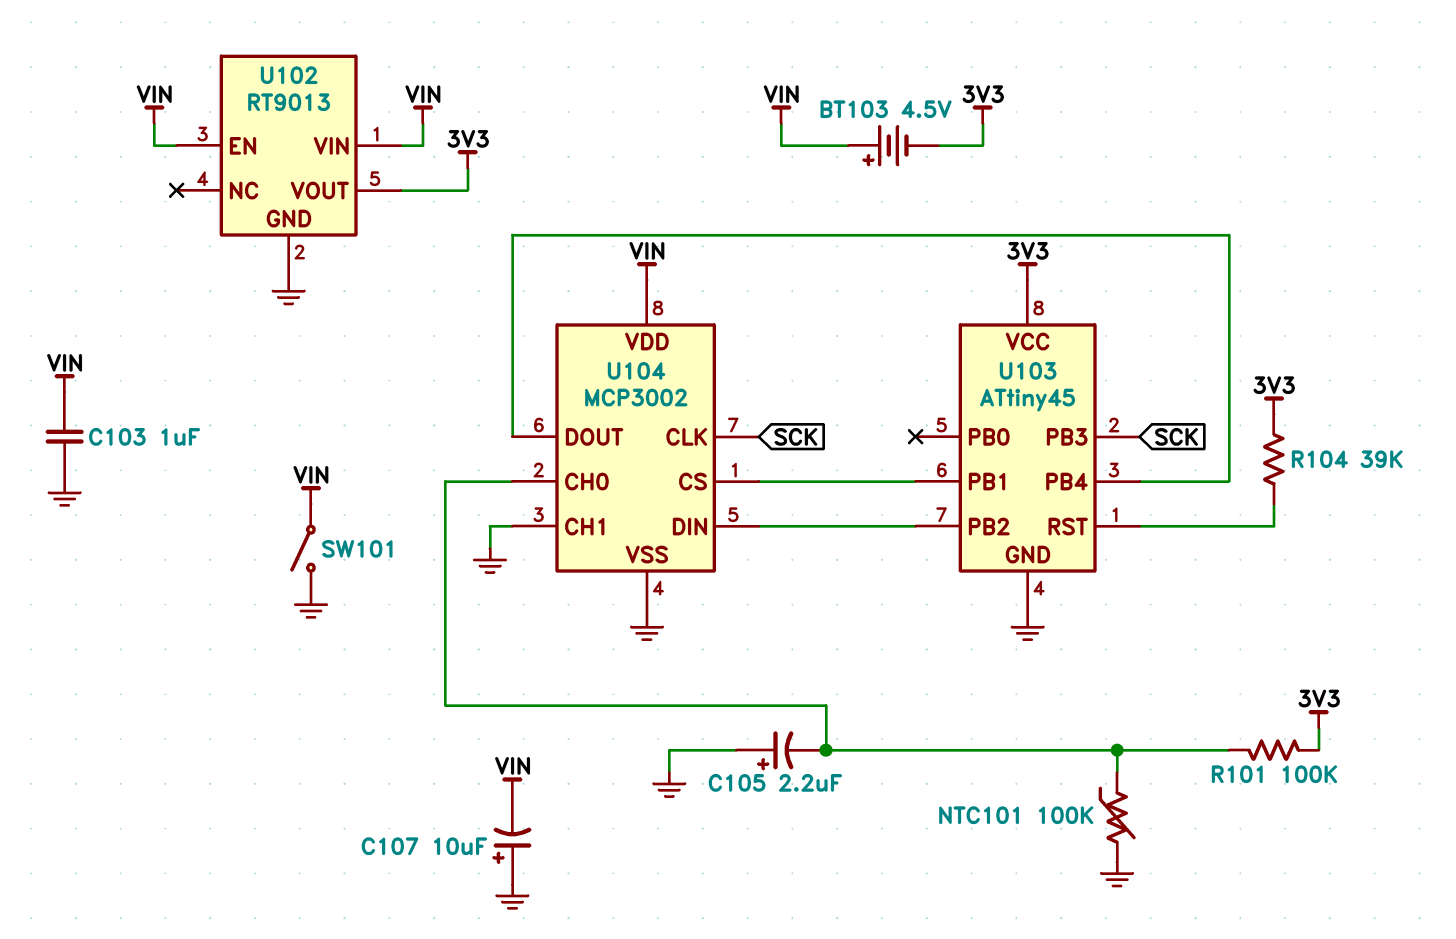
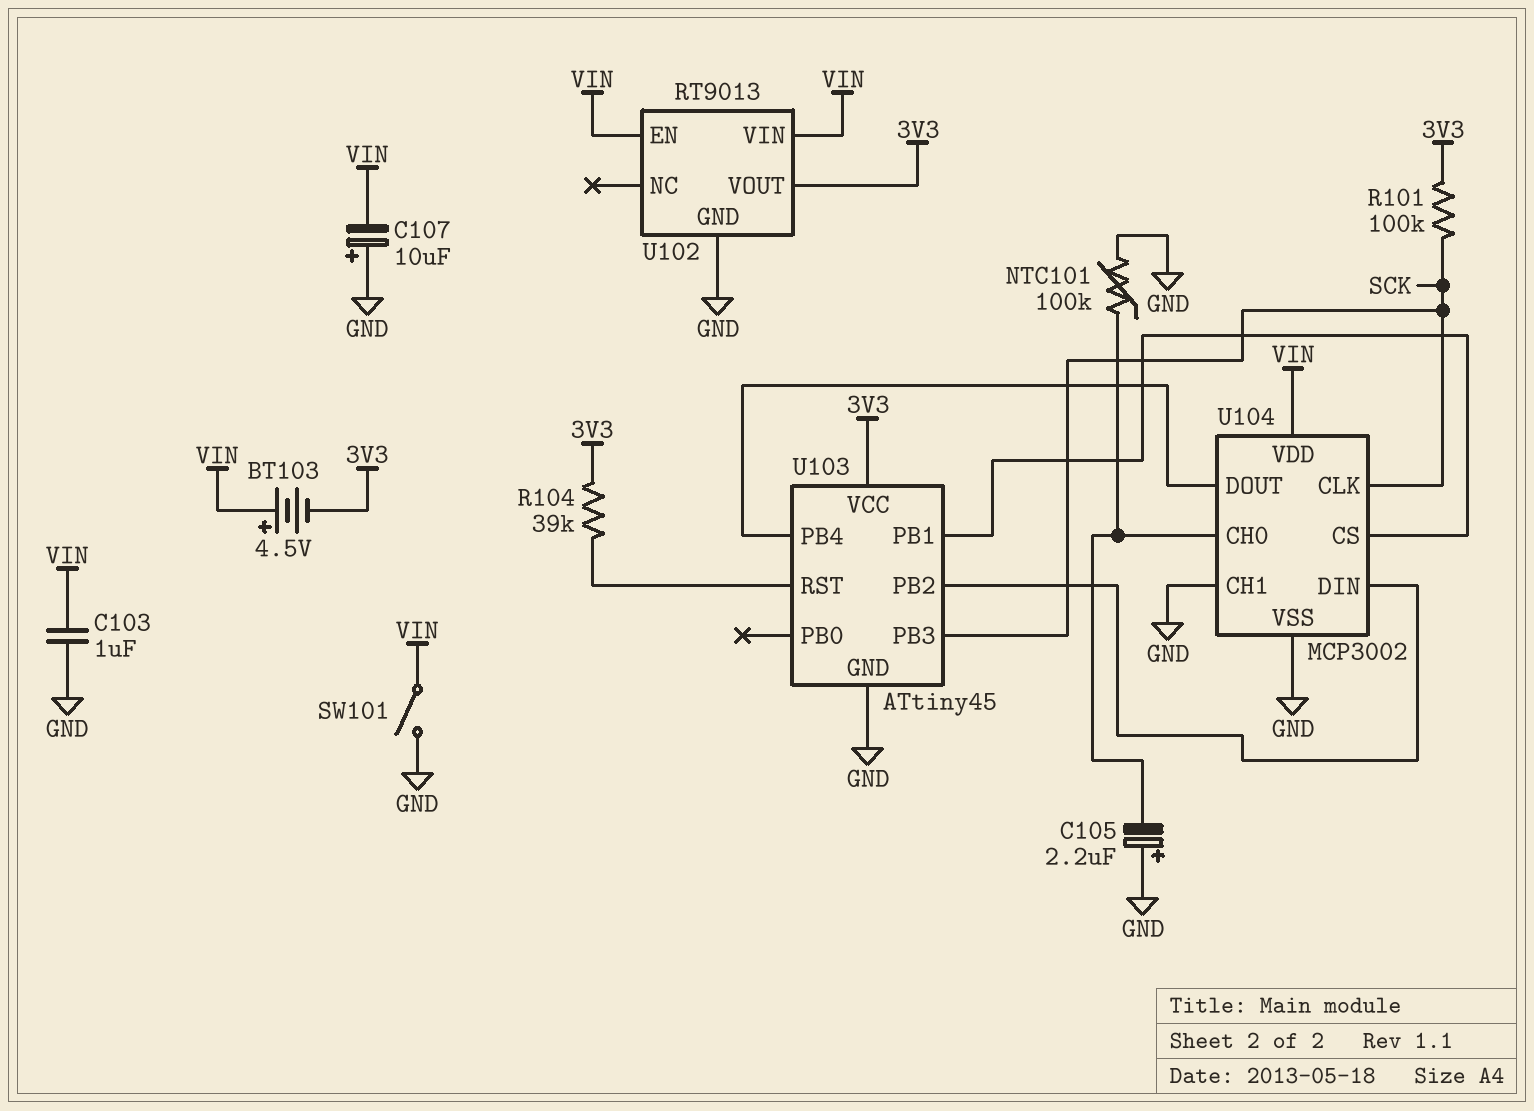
R101: 100k (3V3, U104/CH0) -> 100k (3V3, SCK)

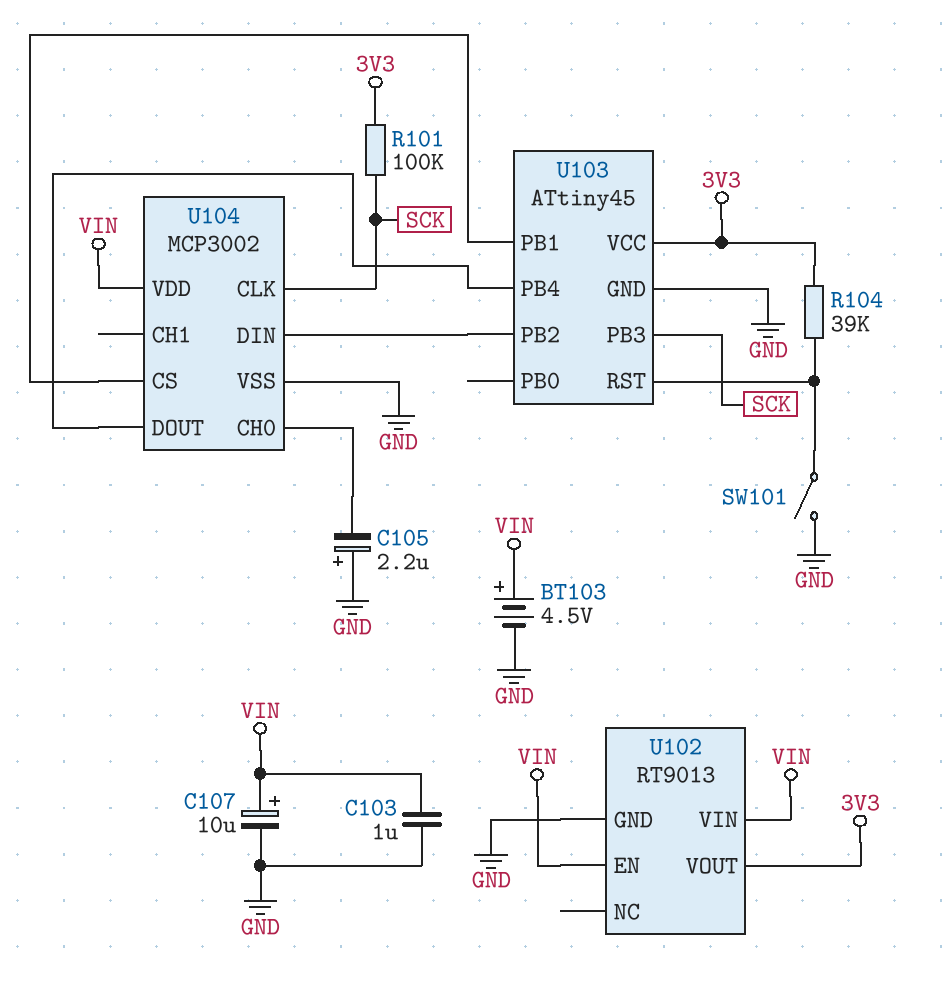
BT103: 4.5V (plus VIN, minus 3V3) -> 4.5V (plus VIN, minus GND)
C107: 10uF (plus GND, minus VIN) -> 10uF (plus VIN, minus GND)
NTC101: 100k (GND, U104/CH0) -> none
SW101: switch (GND, VIN) -> switch (GND, U103/RST)
U104 pin CH1: GND -> none

